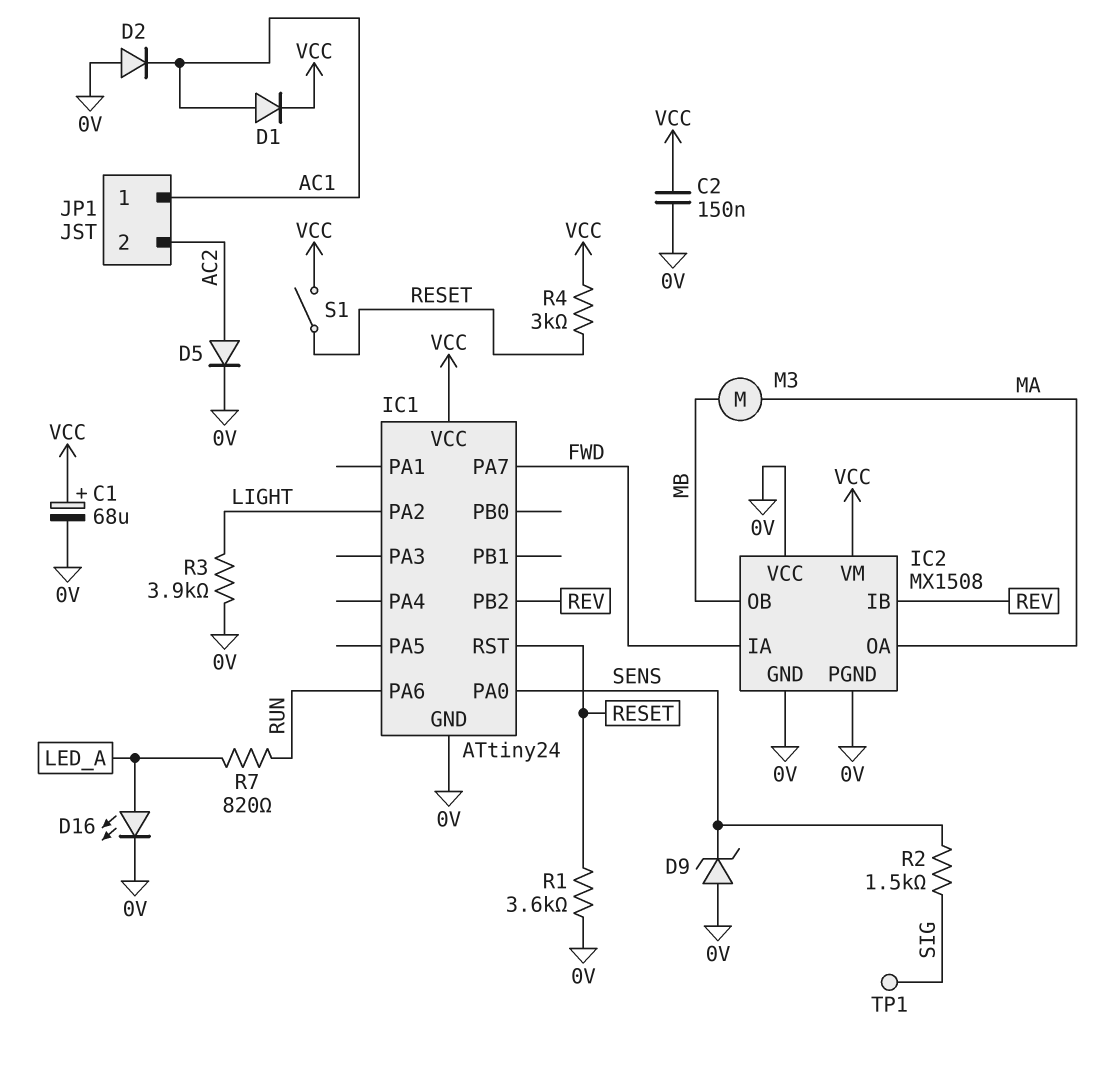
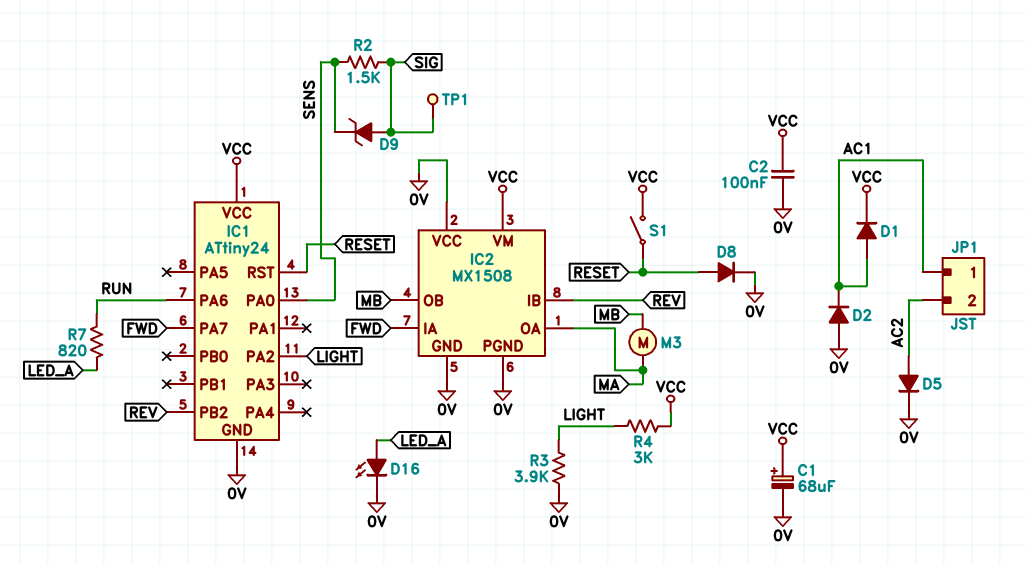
C2: 150nF (0V, VCC) -> 100nF (0V, VCC)
D8: none -> diode (A RESET, K 0V)
D9: zener (A 0V, K SENS) -> zener (A SIG, K SENS)
R1: 3.6k (0V, RESET) -> none
R4: 3k (RESET, VCC) -> 3k (LIGHT, VCC)

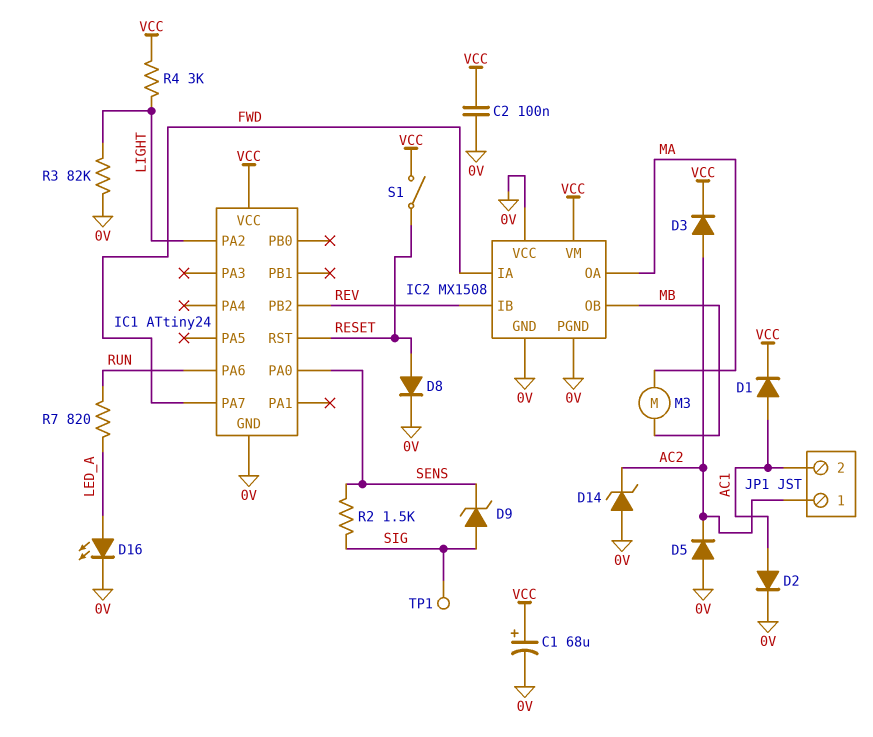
D2: diode (A 0V, K AC1) -> diode (A AC1, K 0V)
D3: none -> diode (A AC2, K VCC)
D5: diode (A AC2, K 0V) -> diode (A 0V, K AC2)
D14: none -> zener (A 0V, K AC2)
JP1 pin 1: AC1 -> AC2
JP1 pin 2: AC2 -> AC1
R3: 3.9k (0V, LIGHT) -> 82k (0V, LIGHT)

